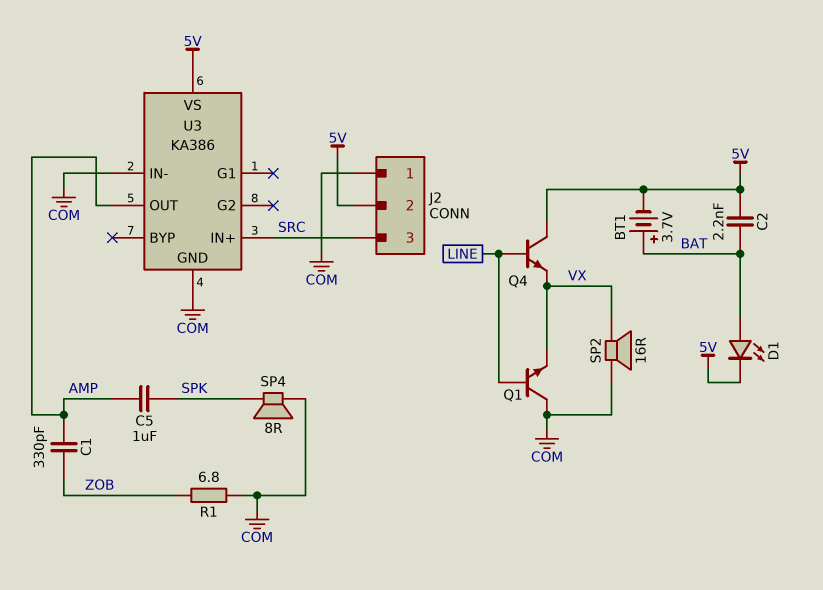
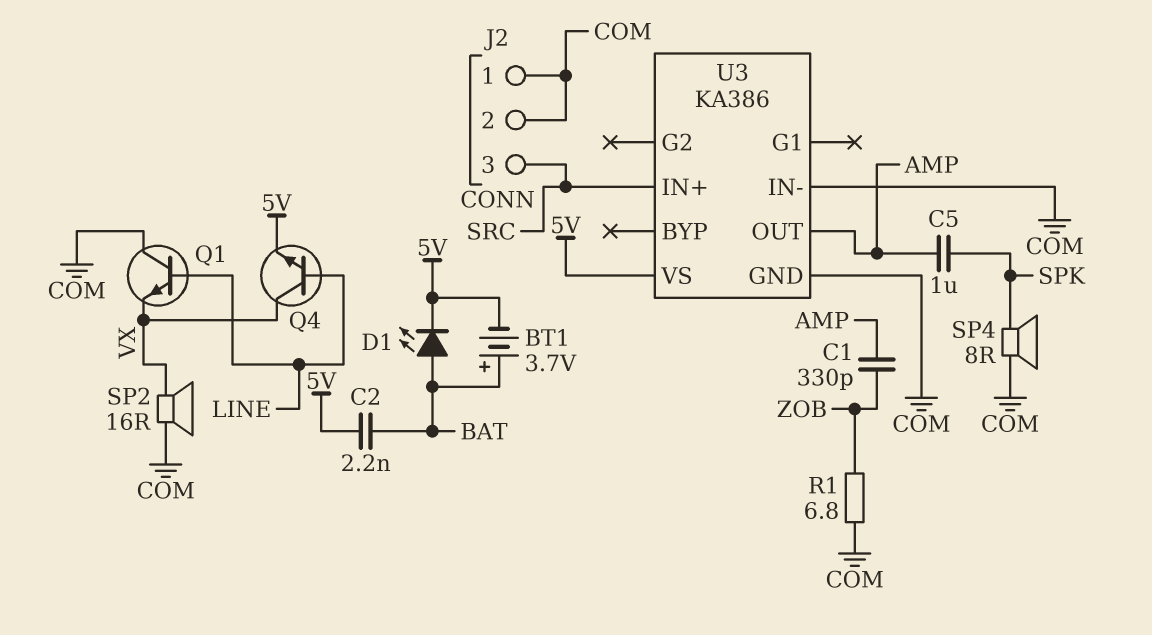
J2 pin 2: 5V -> COM
Q4: NPN (B LINE, C 5V, E VX) -> NPN (B LINE, C VX, E 5V)

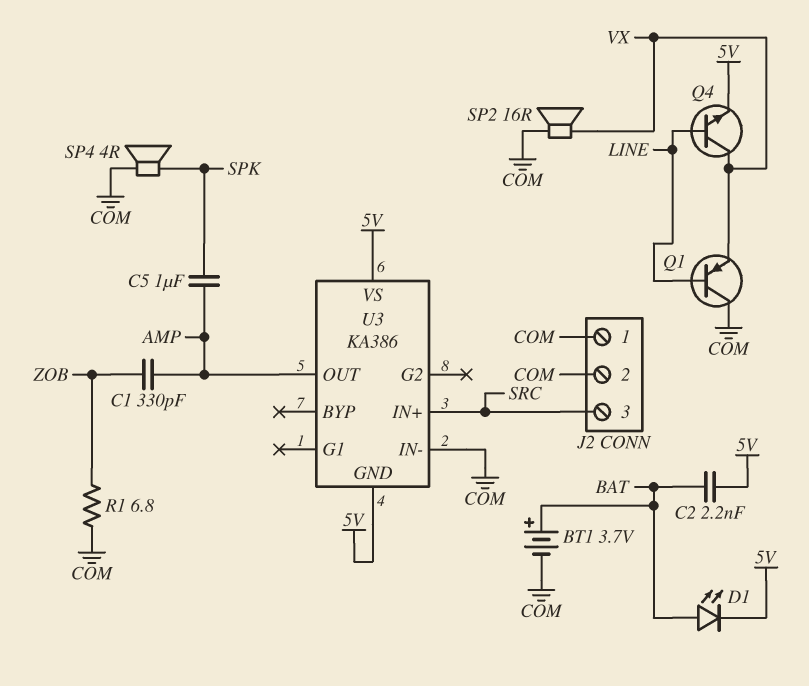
BT1: 3.7V (plus BAT, minus 5V) -> 3.7V (plus BAT, minus COM)
Q1: NPN (B LINE, C COM, E VX) -> PNP (B LINE, C COM, E VX)
SP4: speaker 8R (COM, SPK) -> speaker 4R (COM, SPK)
U3 pin GND: COM -> 5V

